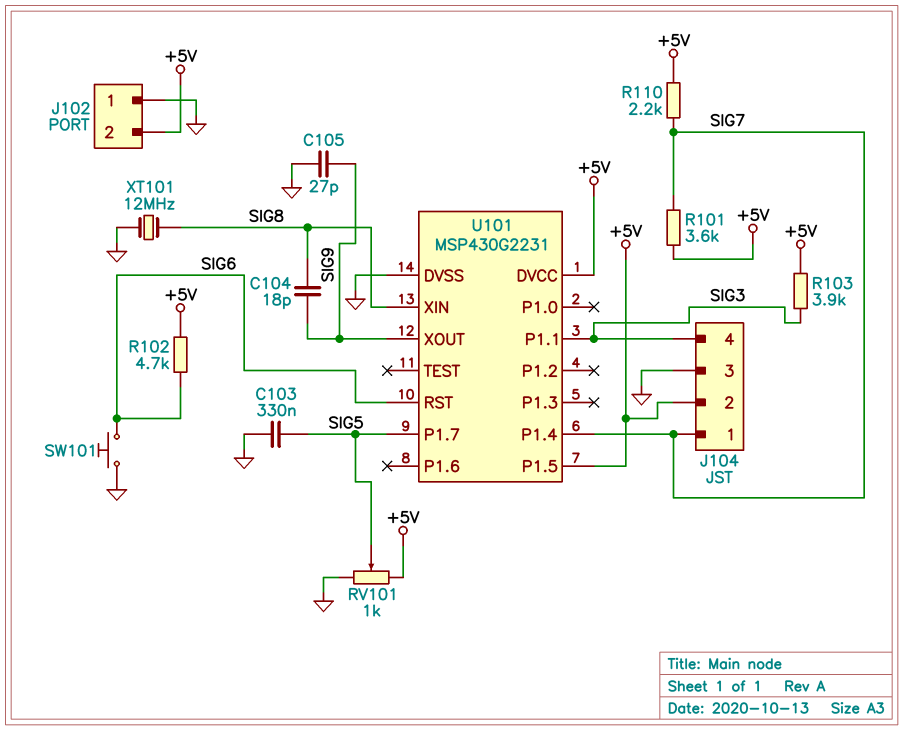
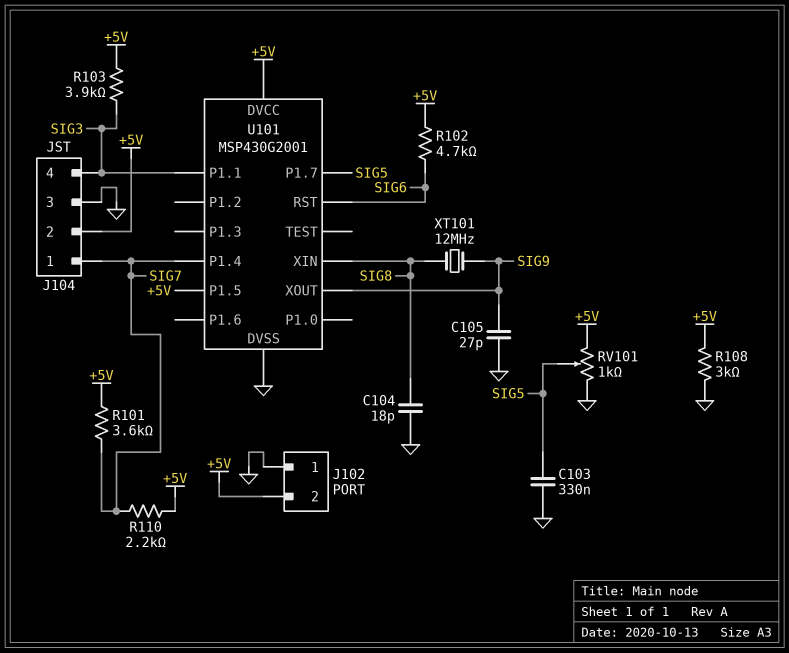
C104: 18pF (SIG8, SIG9) -> 18pF (GND, SIG8)
R108: none -> 3k (+5V, GND)
SW101: button (GND, SIG6) -> none
U101: MSP430G2231 -> MSP430G2001
XT101: 12MHz (GND, SIG8) -> 12MHz (SIG8, SIG9)

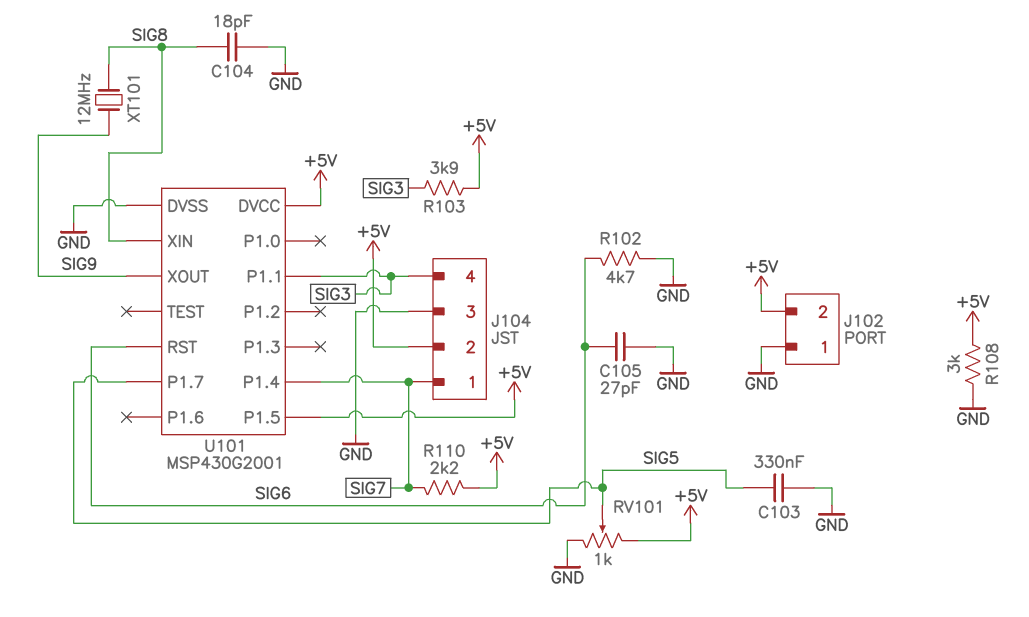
C105: 27pF (GND, SIG9) -> 27pF (GND, SIG6)
R101: 3.6k (+5V, SIG7) -> none
R102: 4.7k (+5V, SIG6) -> 4.7k (GND, SIG6)

